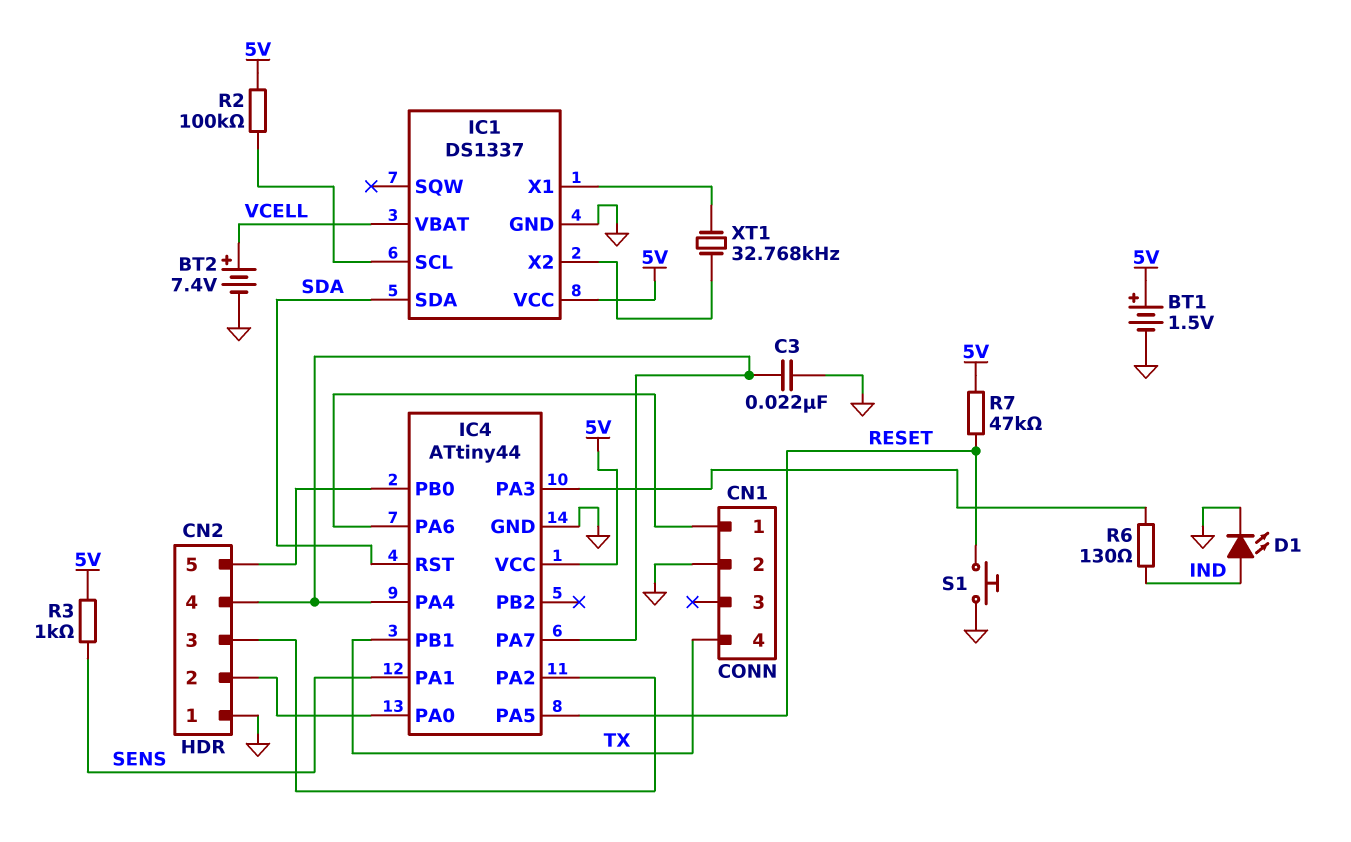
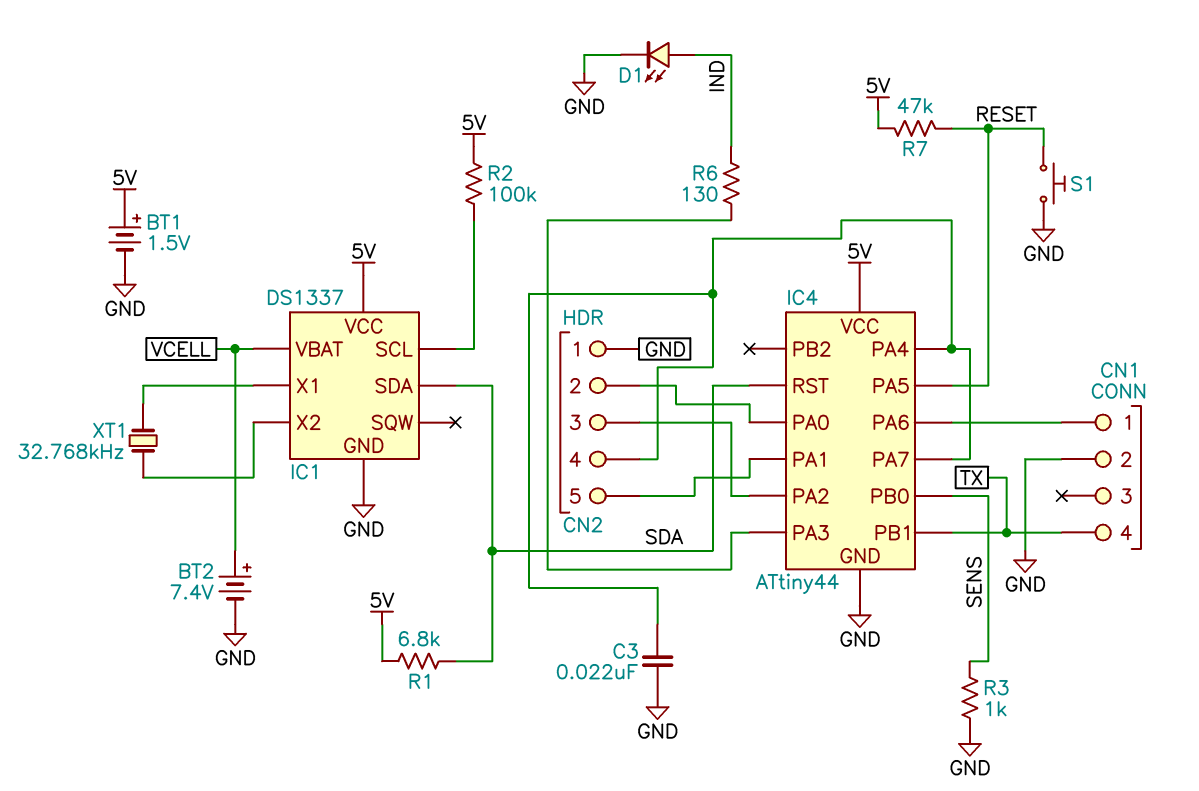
IC4 pin PA1: SENS -> CN2/5
IC4 pin PB0: CN2/5 -> SENS
R1: none -> 6.8k (5V, SDA)
R3: 1k (5V, SENS) -> 1k (GND, SENS)

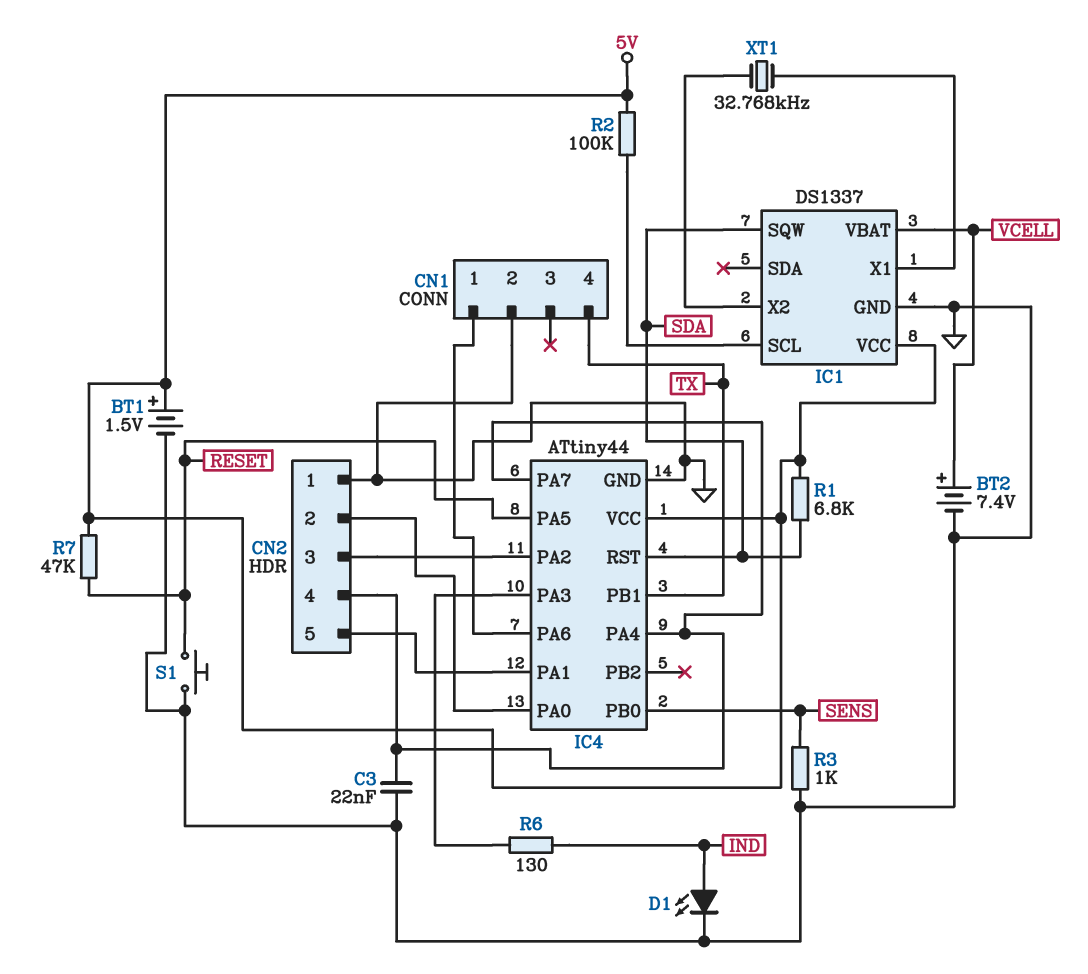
IC1 pin SDA: SDA -> none
IC1 pin SQW: none -> SDA

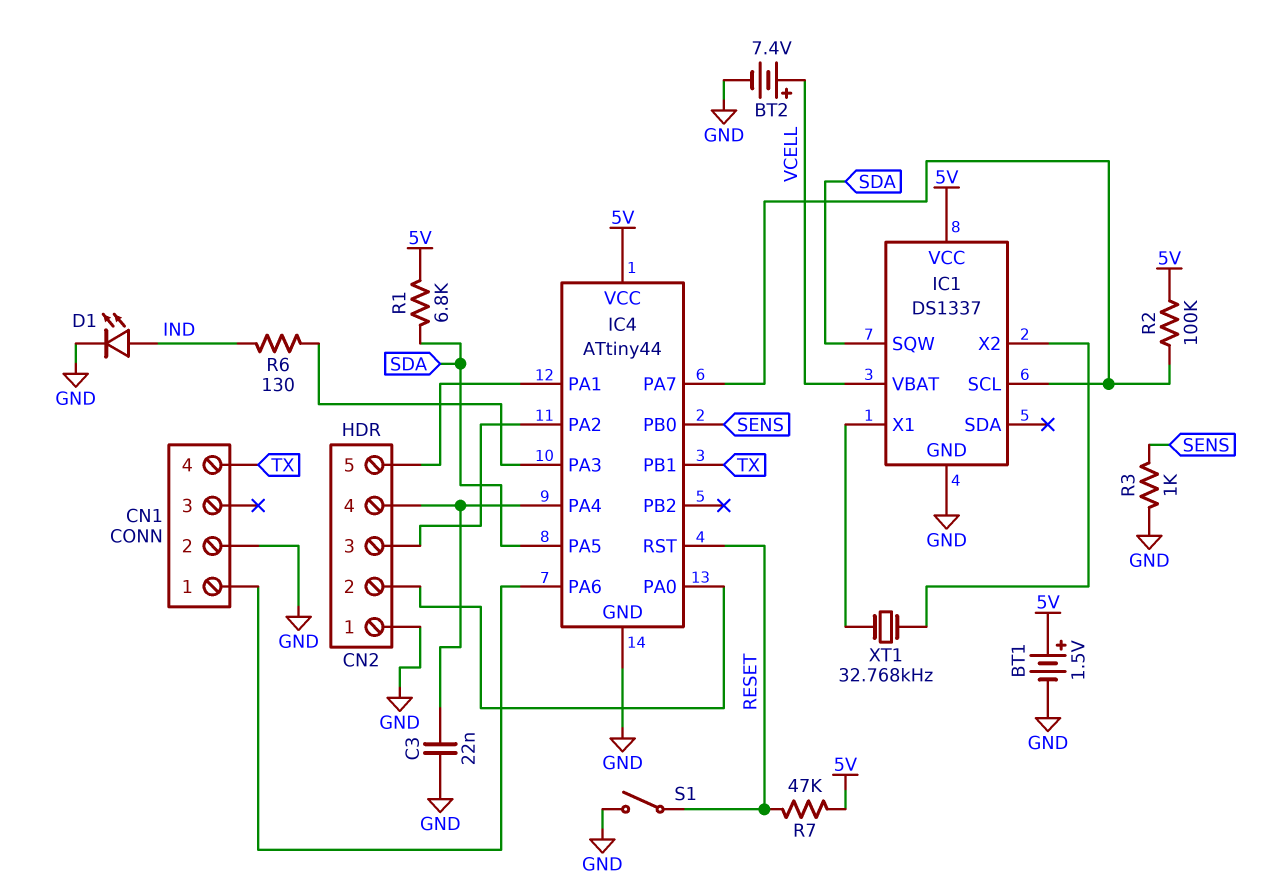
IC4 pin PA5: RESET -> SDA
IC4 pin PA7: CN2/4 -> IC1/SCL
IC4 pin RST: SDA -> RESET
S1: button (GND, RESET) -> switch (GND, RESET)

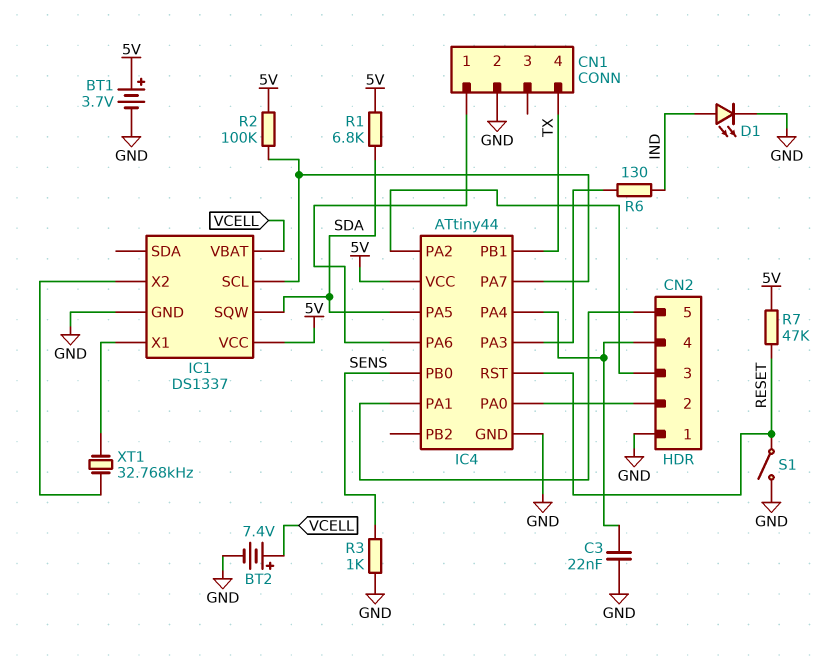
BT1: 1.5V (plus 5V, minus GND) -> 3.7V (plus 5V, minus GND)

